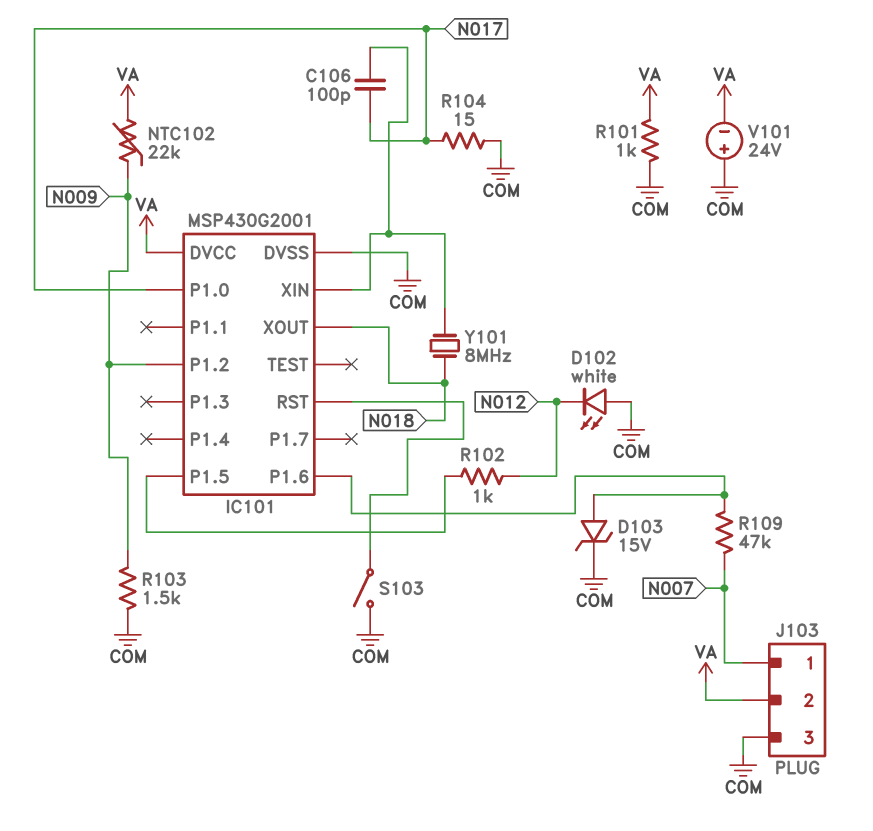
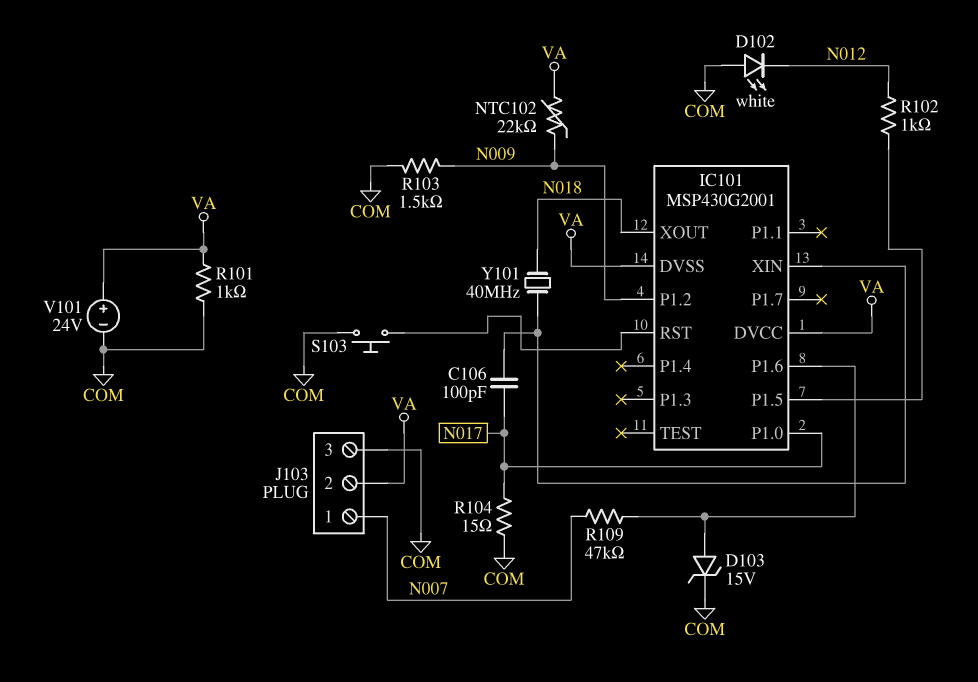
IC101 pin DVSS: COM -> VA
S103: switch (COM, IC101/RST) -> button (COM, IC101/RST)
V101: 24V (plus COM, minus VA) -> 24V (plus VA, minus COM)
Y101: 8MHz (IC101/XIN, N018) -> 40MHz (IC101/XIN, N018)

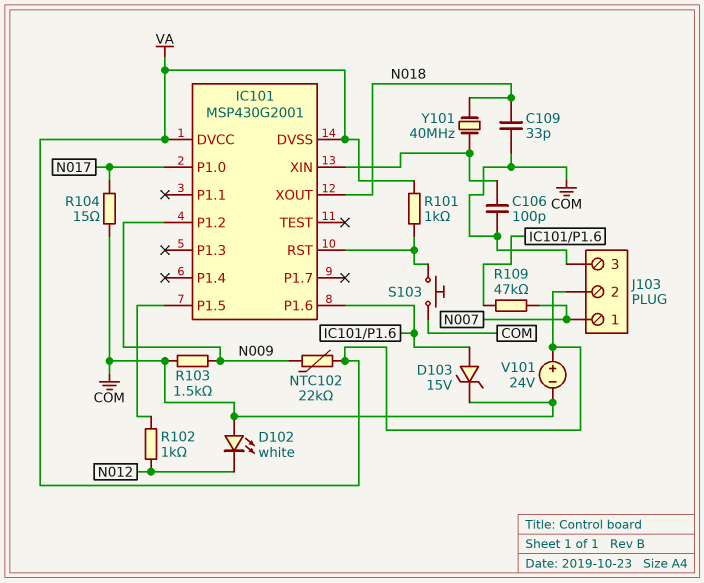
C106: 100pF (IC101/XIN, N017) -> 100pF (COM, IC101/XIN)
C109: none -> 33pF (COM, N018)
R101: 1k (COM, VA) -> 1k (IC101/RST, VA)

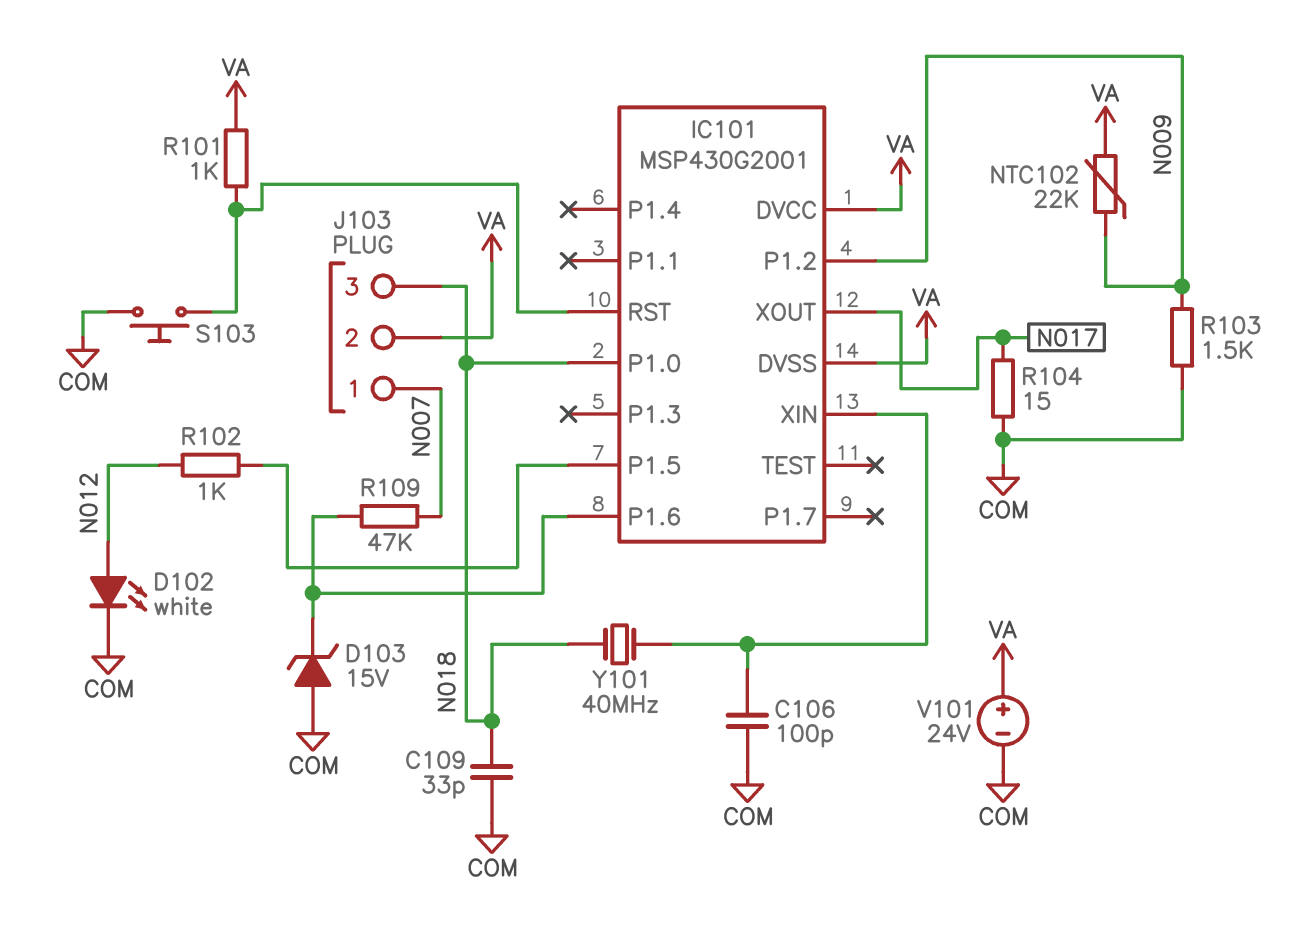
D102: LED white (A COM, K N012) -> LED white (A N012, K COM)
D103: zener 15V (A IC101/P1.6, K COM) -> zener 15V (A COM, K IC101/P1.6)
IC101 pin P1.0: N017 -> N018
IC101 pin XOUT: N018 -> N017
J103 pin 3: COM -> N018

